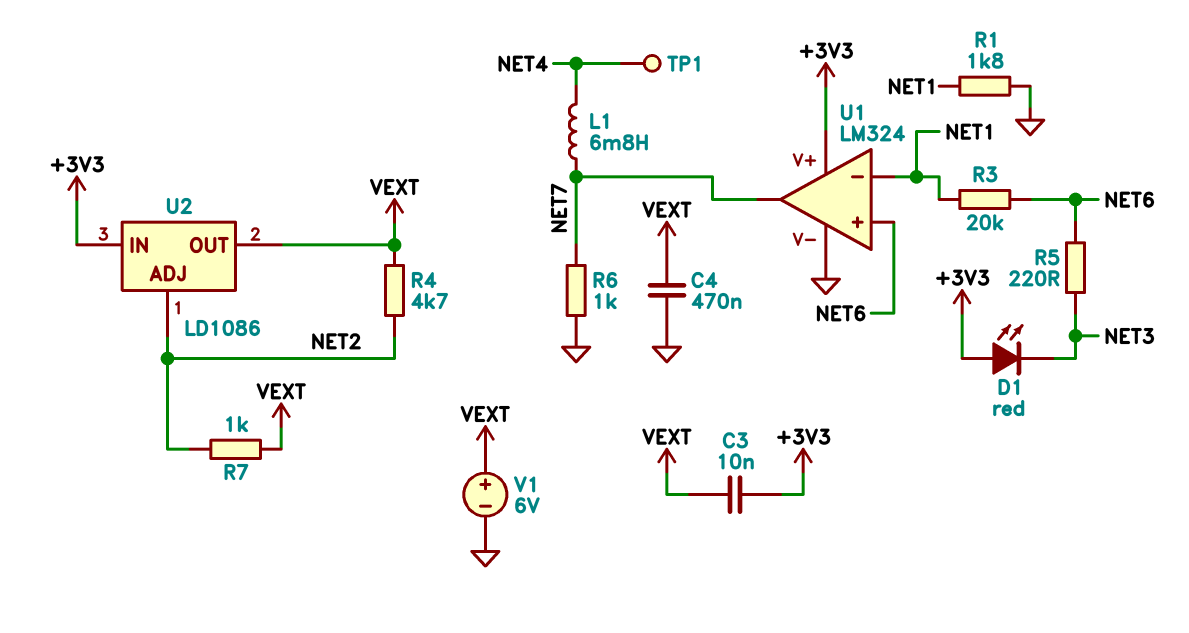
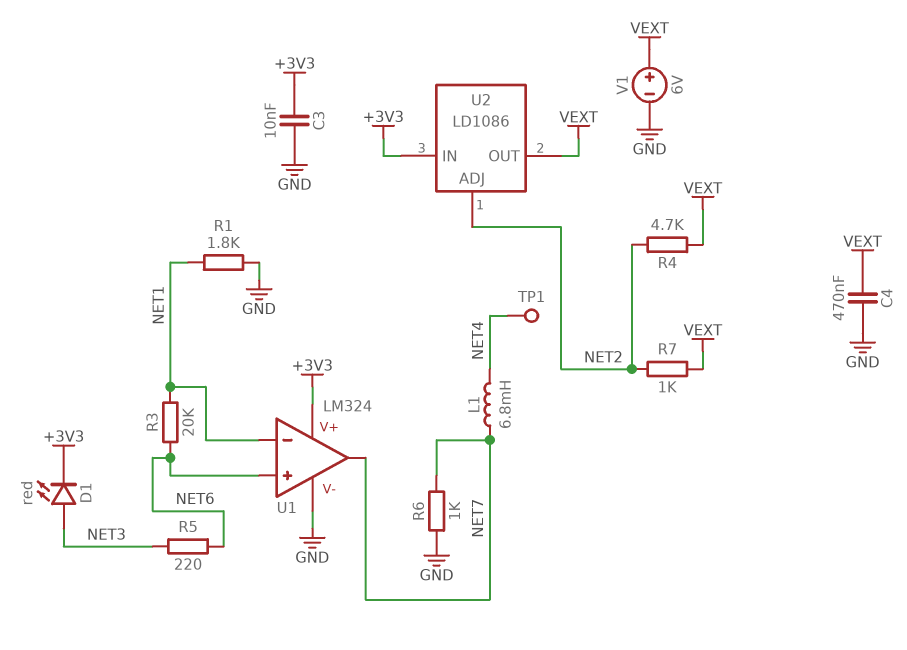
C3: 10nF (+3V3, VEXT) -> 10nF (+3V3, GND)
D1: LED red (A +3V3, K NET3) -> LED red (A NET3, K +3V3)

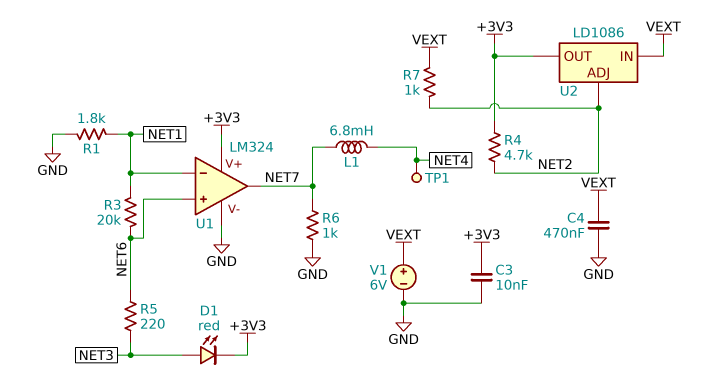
R4: 4.7k (NET2, VEXT) -> 4.7k (+3V3, NET2)
U2 pin IN: +3V3 -> VEXT
U2 pin OUT: VEXT -> +3V3

